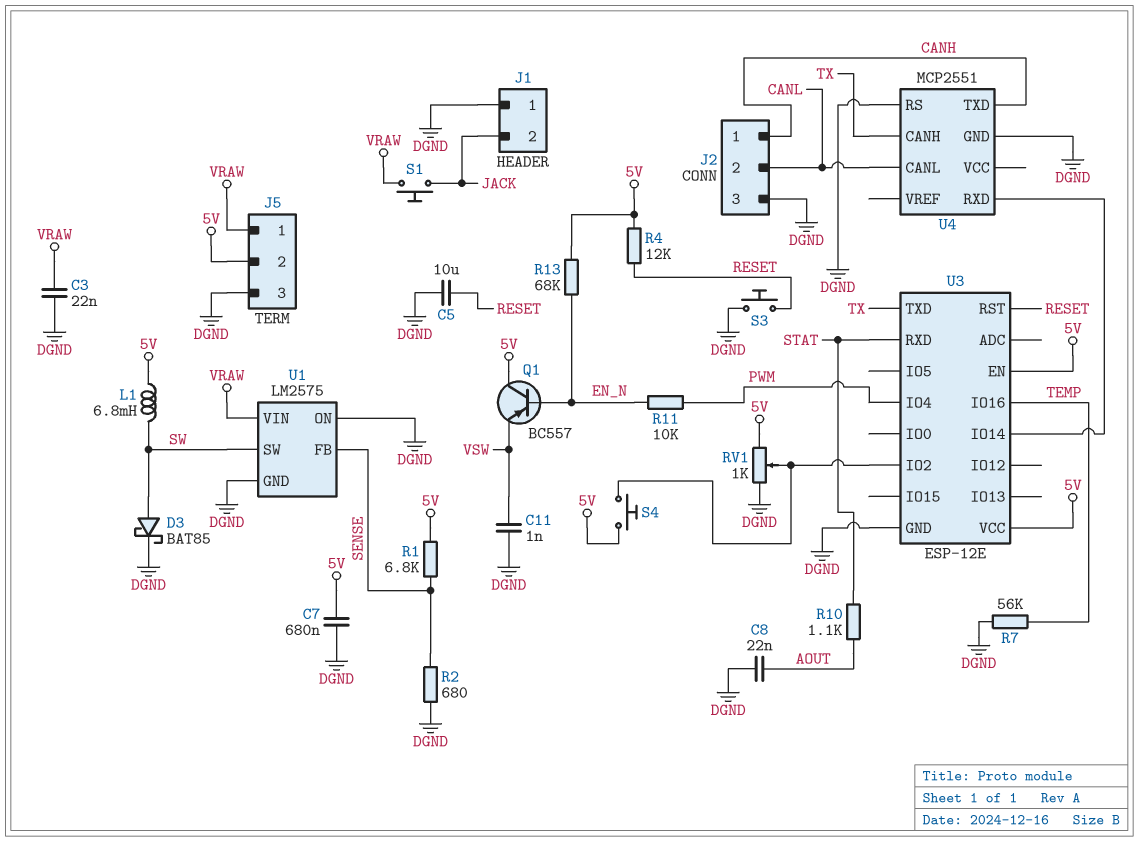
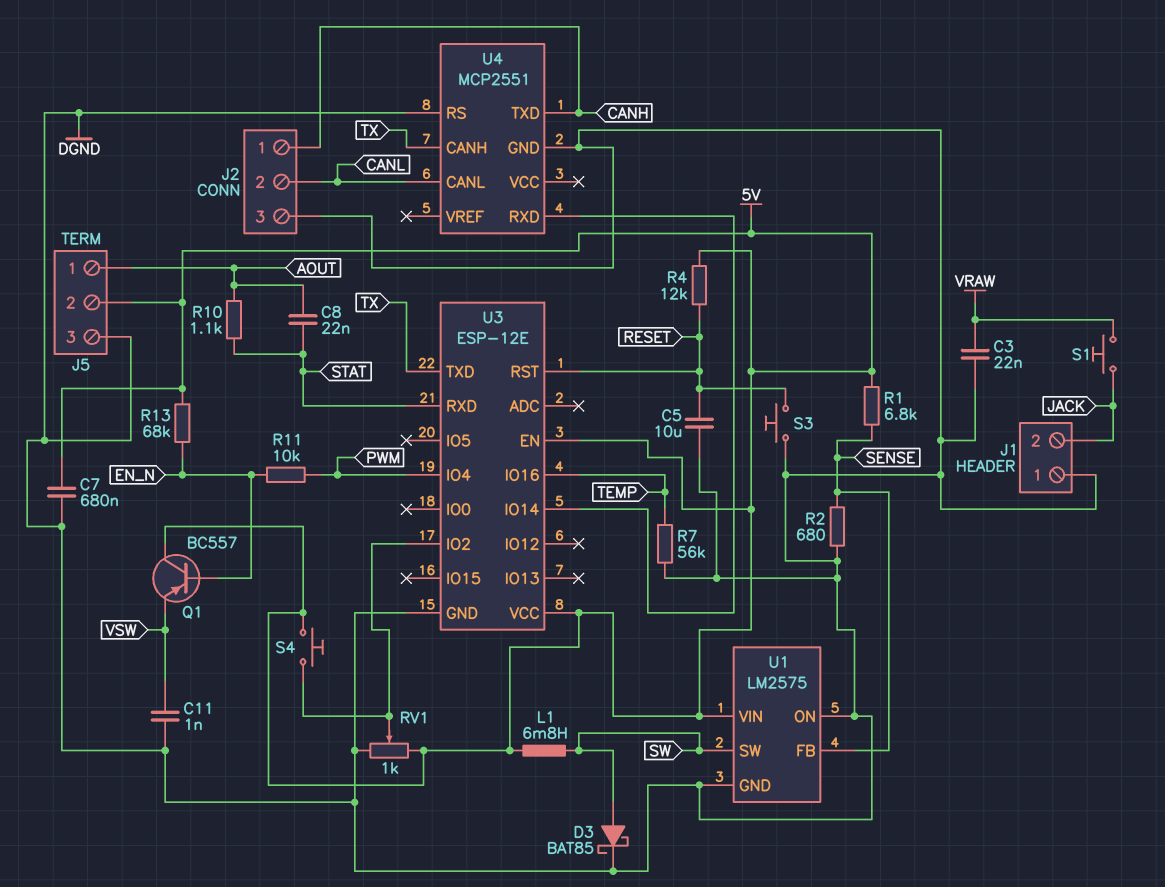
C8: 22nF (AOUT, DGND) -> 22nF (AOUT, STAT)
J5 pin 1: VRAW -> AOUT
U1 pin VIN: VRAW -> 5V

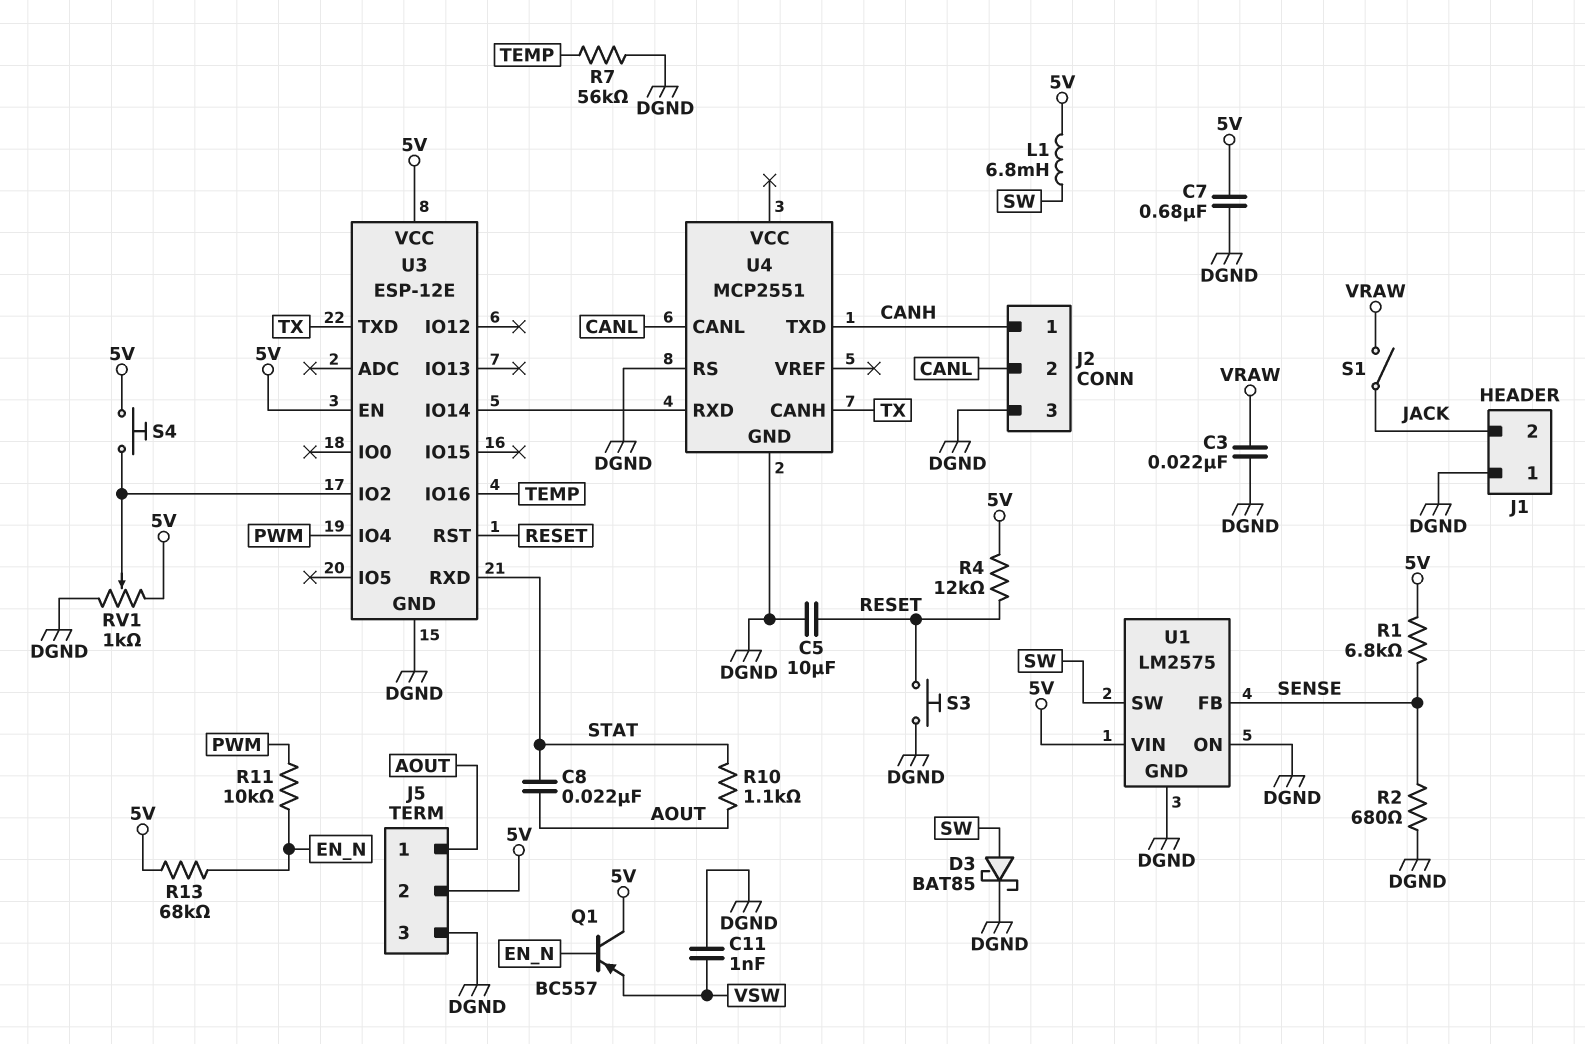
S1: button (JACK, VRAW) -> switch (JACK, VRAW)

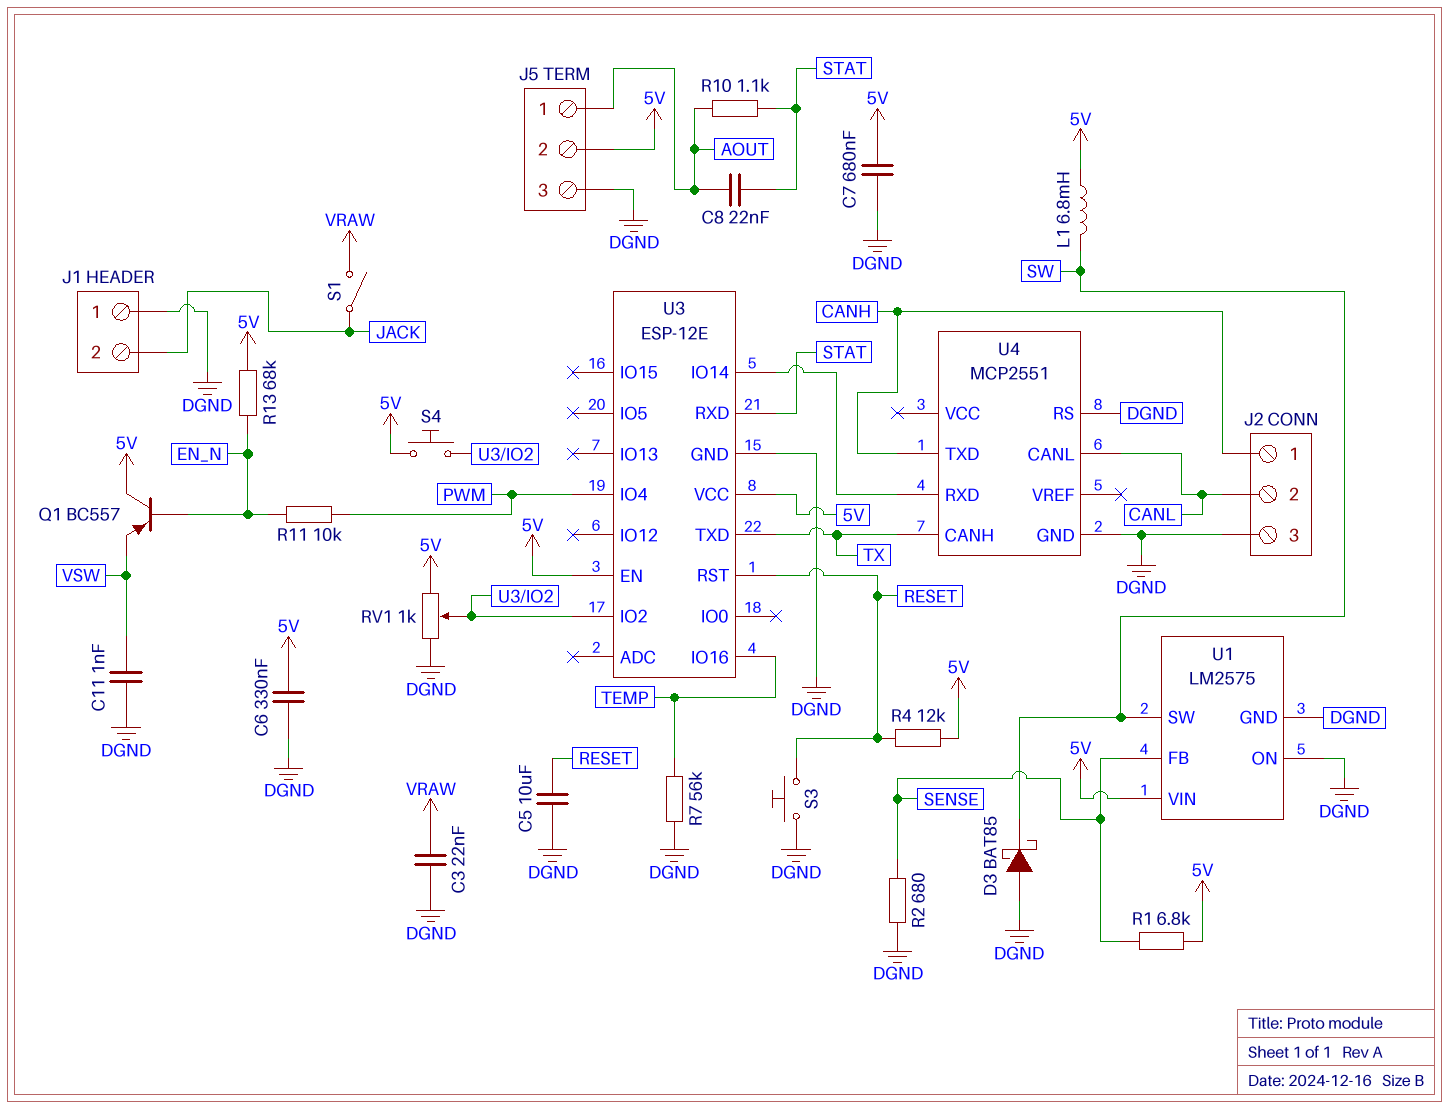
C6: none -> 330nF (5V, DGND)
D3: schottky BAT85 (A SW, K DGND) -> schottky BAT85 (A DGND, K SW)

